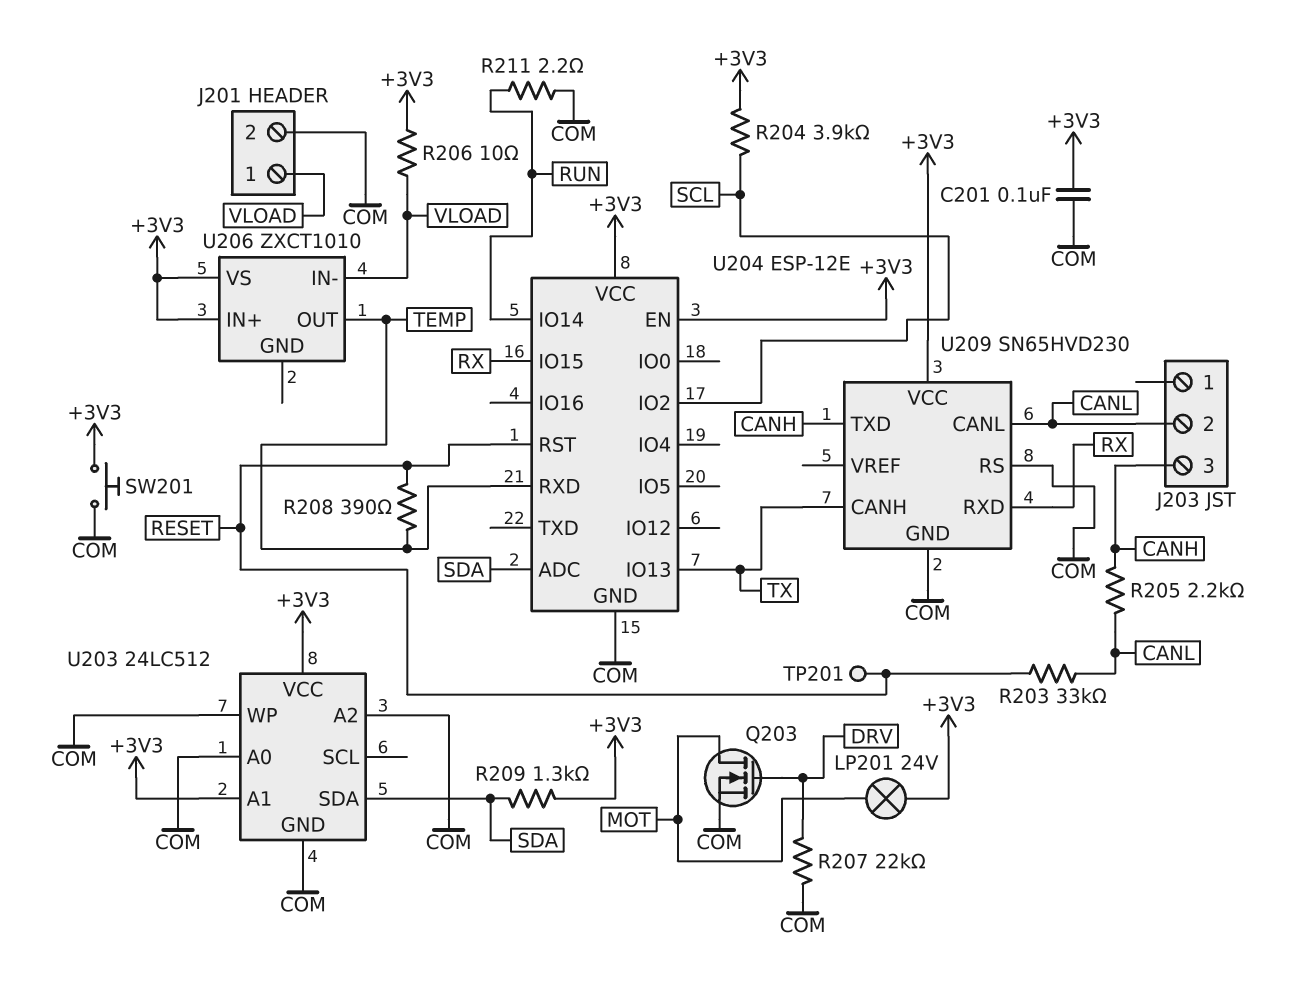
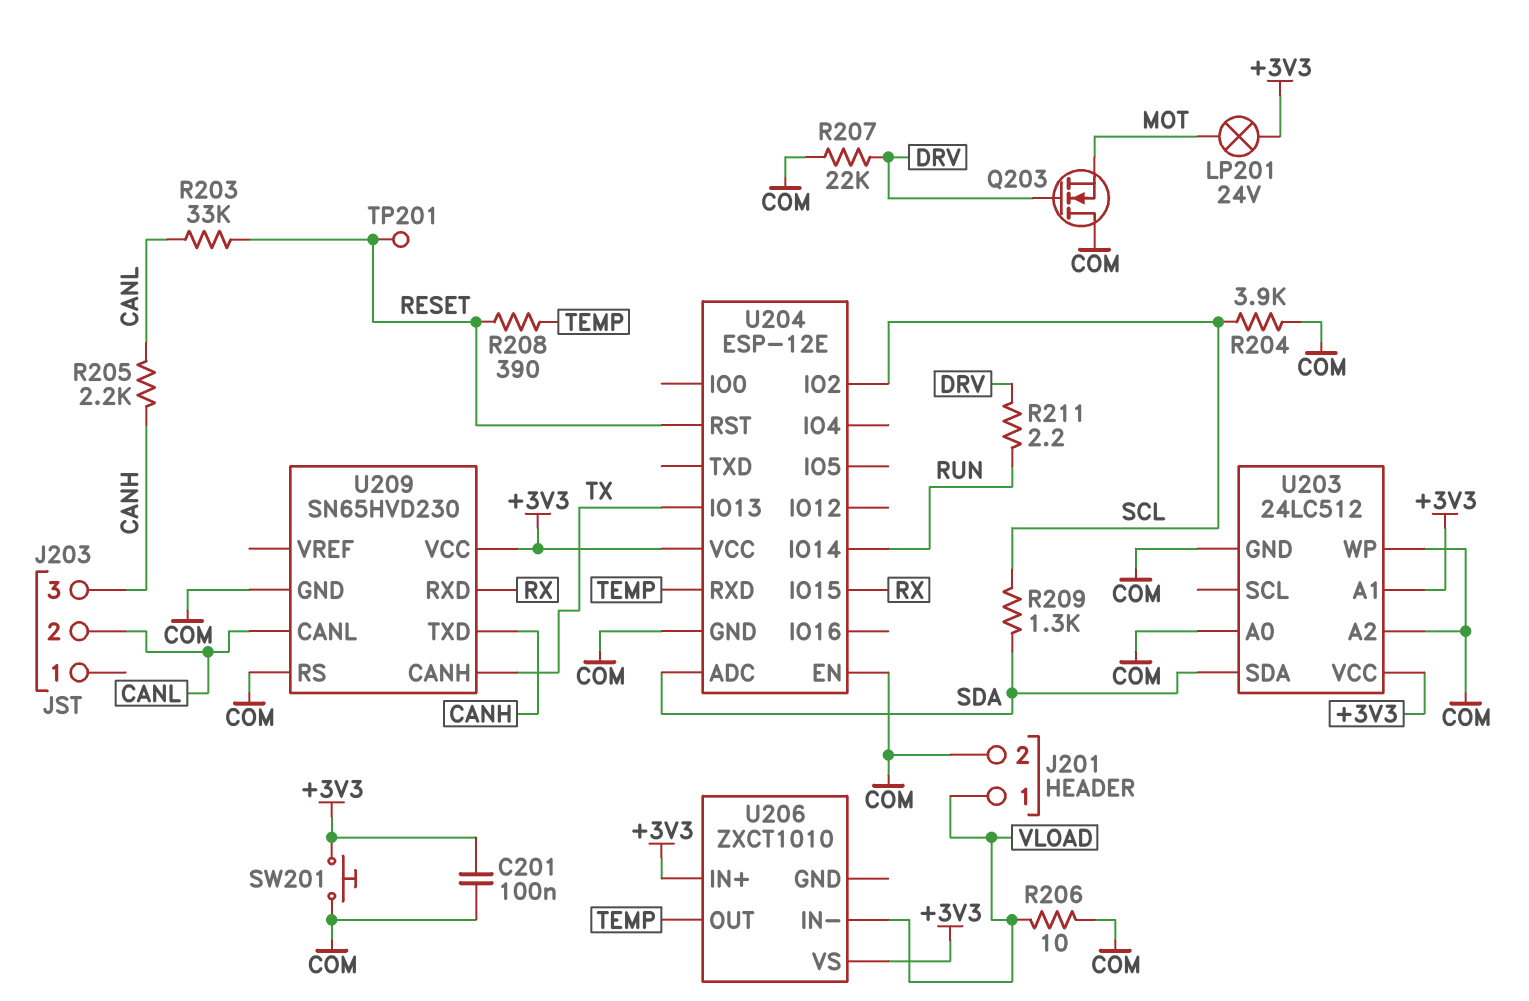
Q203: NMOS (G DRV, D MOT, S COM) -> NMOS (G DRV, D COM, S MOT)
R204: 3.9k (+3V3, SCL) -> 3.9k (COM, SCL)
R206: 10 (+3V3, VLOAD) -> 10 (COM, VLOAD)
R209: 1.3k (+3V3, SDA) -> 1.3k (SCL, SDA)
R211: 2.2 (COM, RUN) -> 2.2 (DRV, RUN)
U204 pin EN: +3V3 -> COM

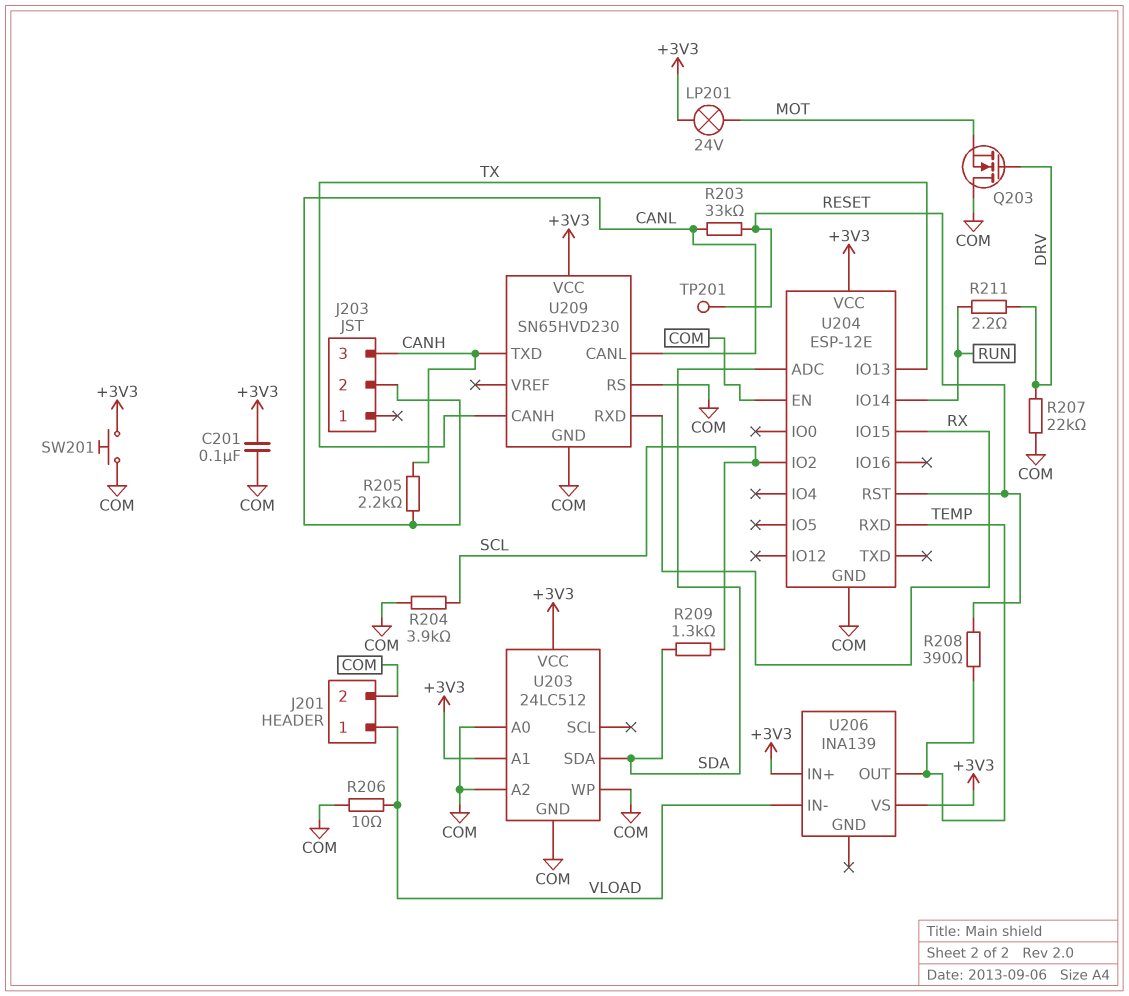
U206: ZXCT1010 -> INA139

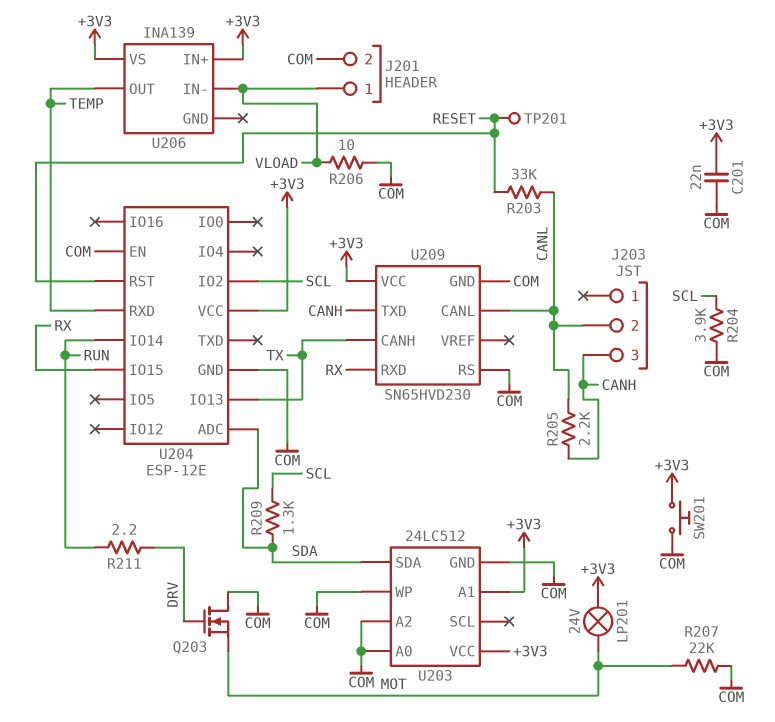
C201: 100nF (+3V3, COM) -> 22nF (+3V3, COM)
R207: 22k (COM, DRV) -> 22k (COM, MOT)
R208: 390 (RESET, TEMP) -> none

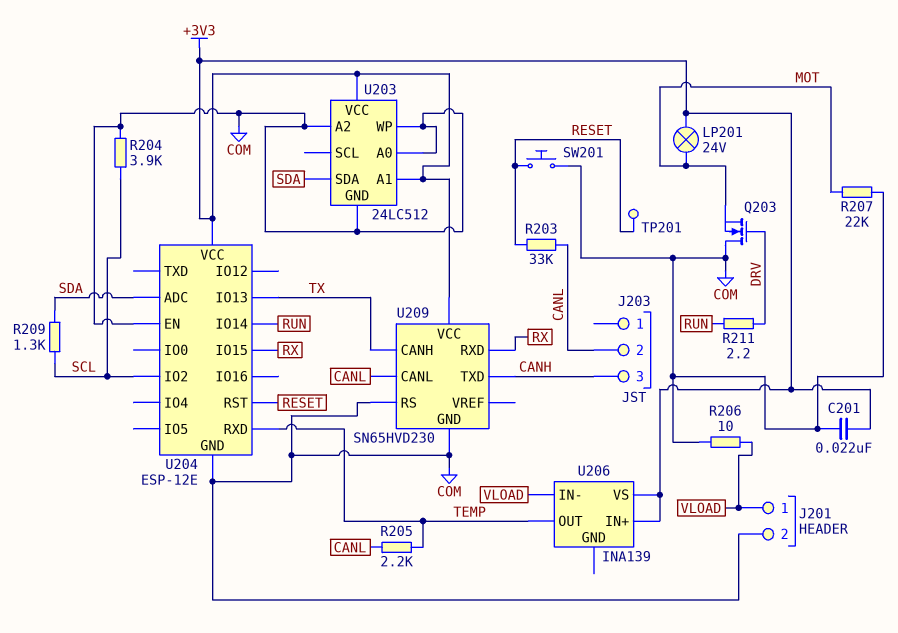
R205: 2.2k (CANH, CANL) -> 2.2k (CANL, TEMP)
SW201: button (+3V3, COM) -> button (COM, RESET)

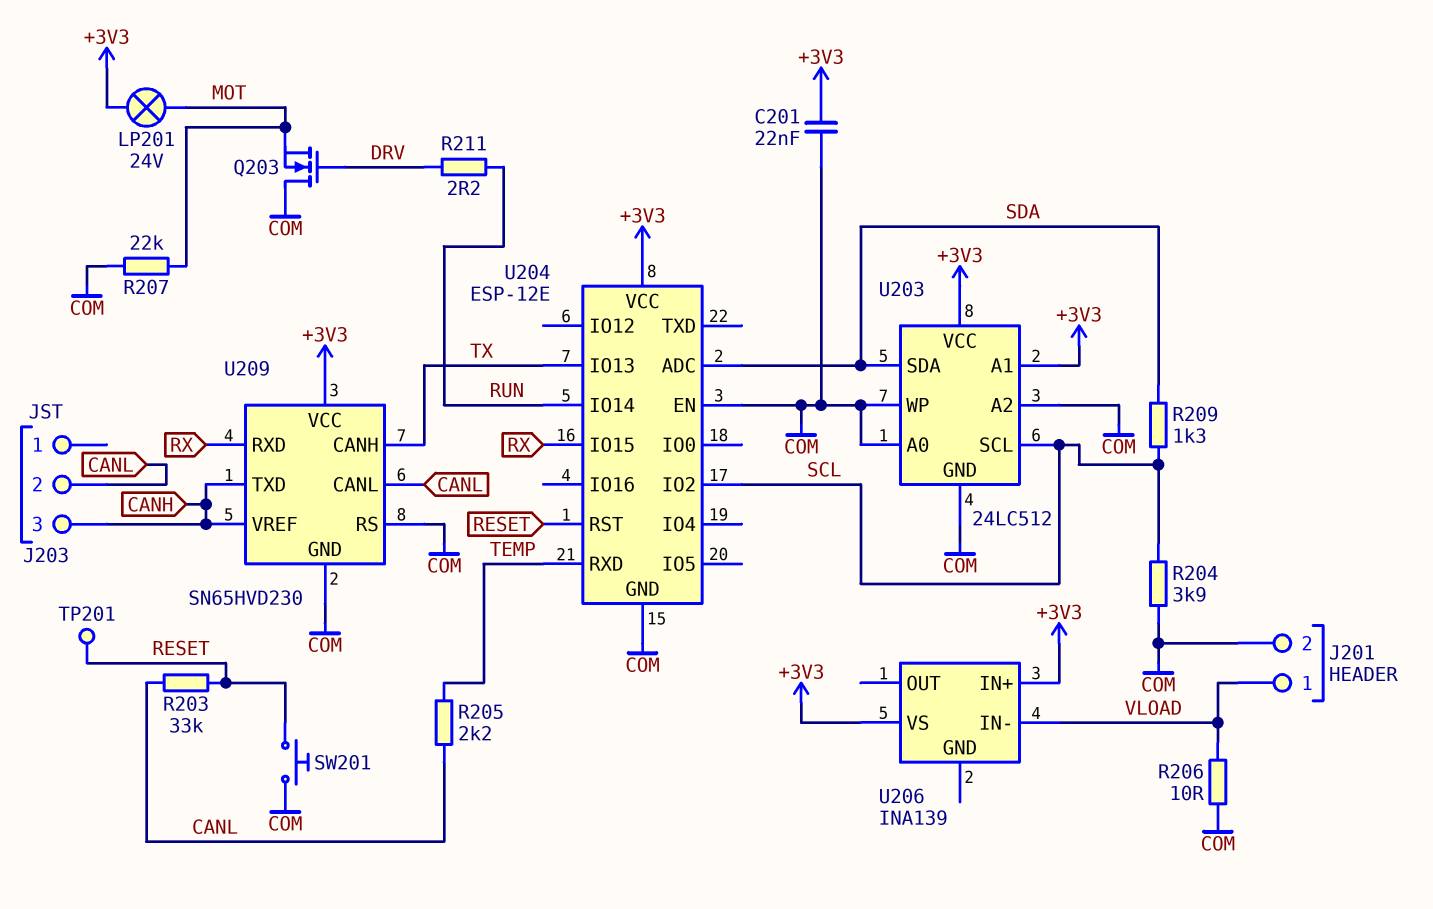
U203 pin SCL: none -> SCL
U206 pin OUT: TEMP -> none
U209 pin VREF: none -> CANH

